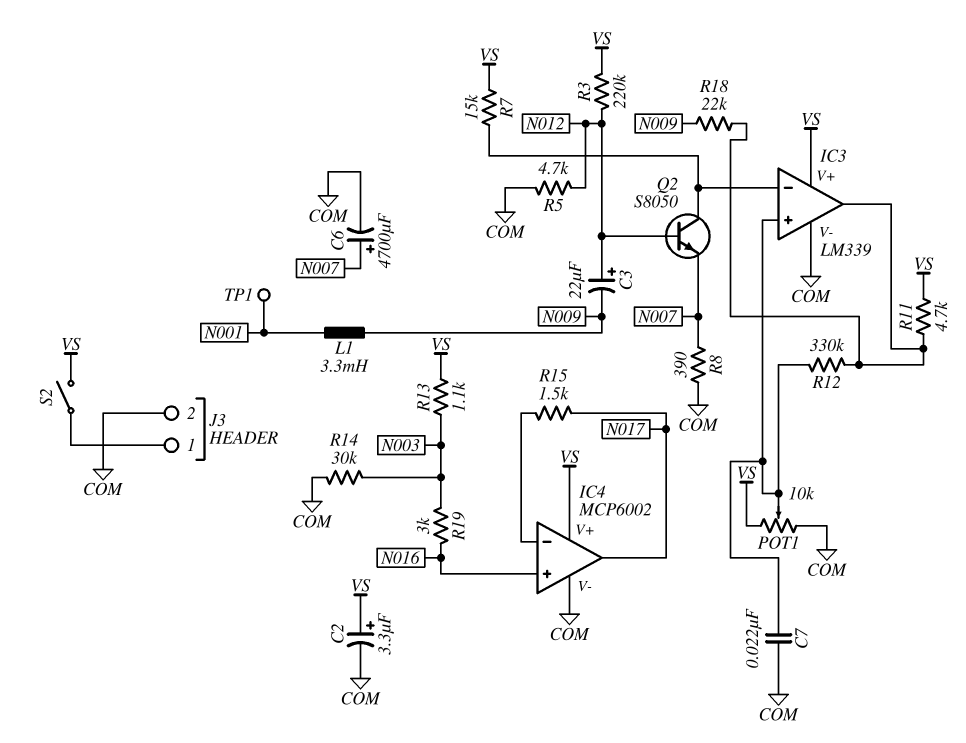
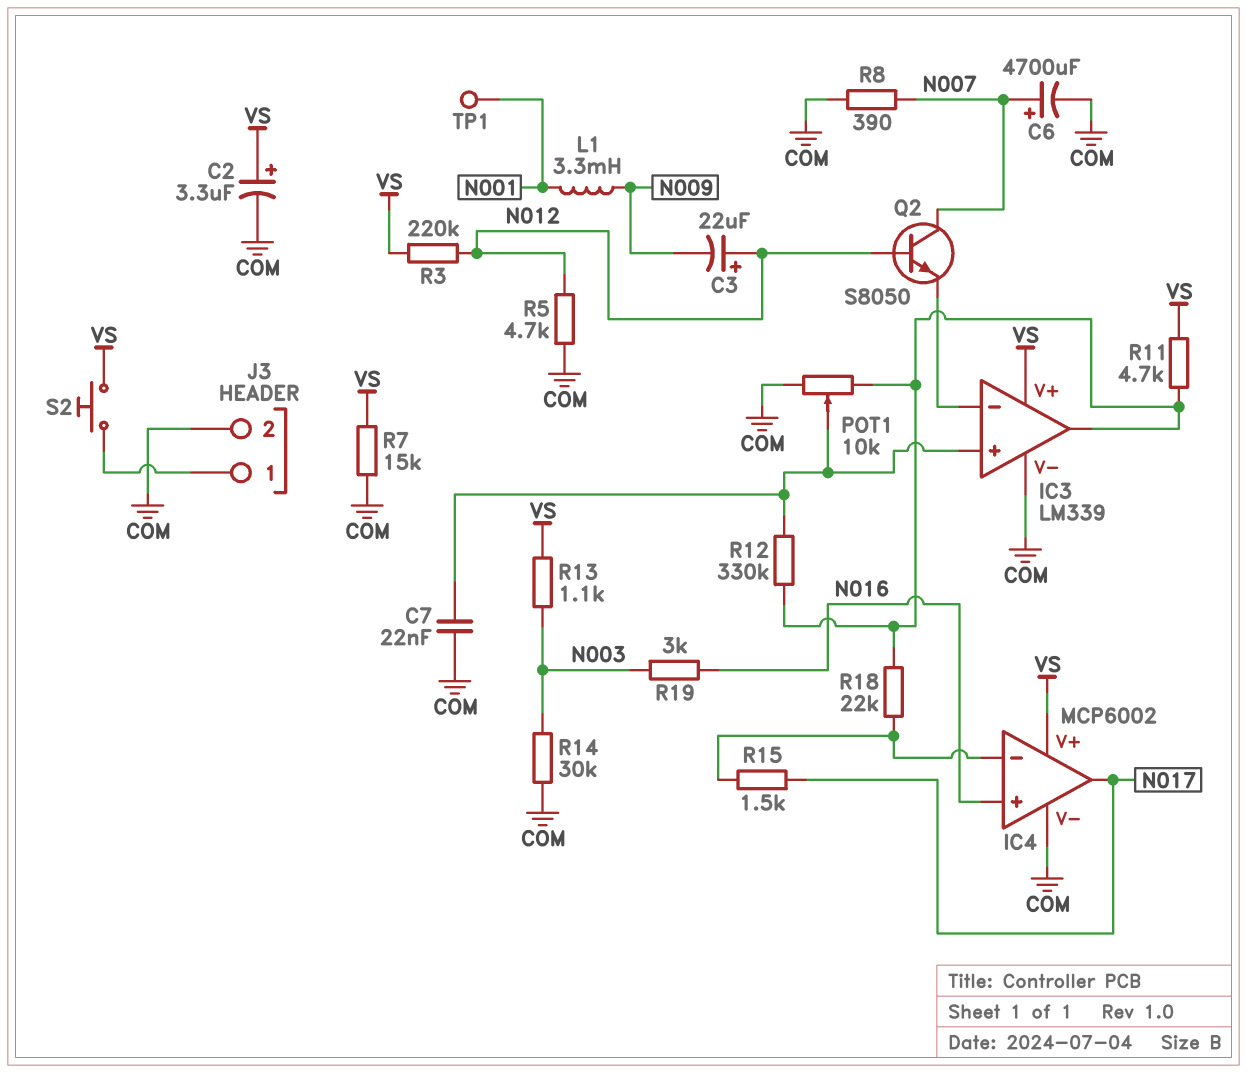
POT1: 10k (COM, VS, wiper IC3/in+) -> 10k (COM, IC3/out, wiper IC3/in+)
Q2: NPN S8050 (B N012, C IC3/in-, E N007) -> NPN S8050 (B N012, C N007, E IC3/in-)
R7: 15k (IC3/in-, VS) -> 15k (COM, VS)
R18: 22k (IC3/out, N009) -> 22k (IC3/out, IC4/in-)
S2: switch (J3/1, VS) -> button (J3/1, VS)

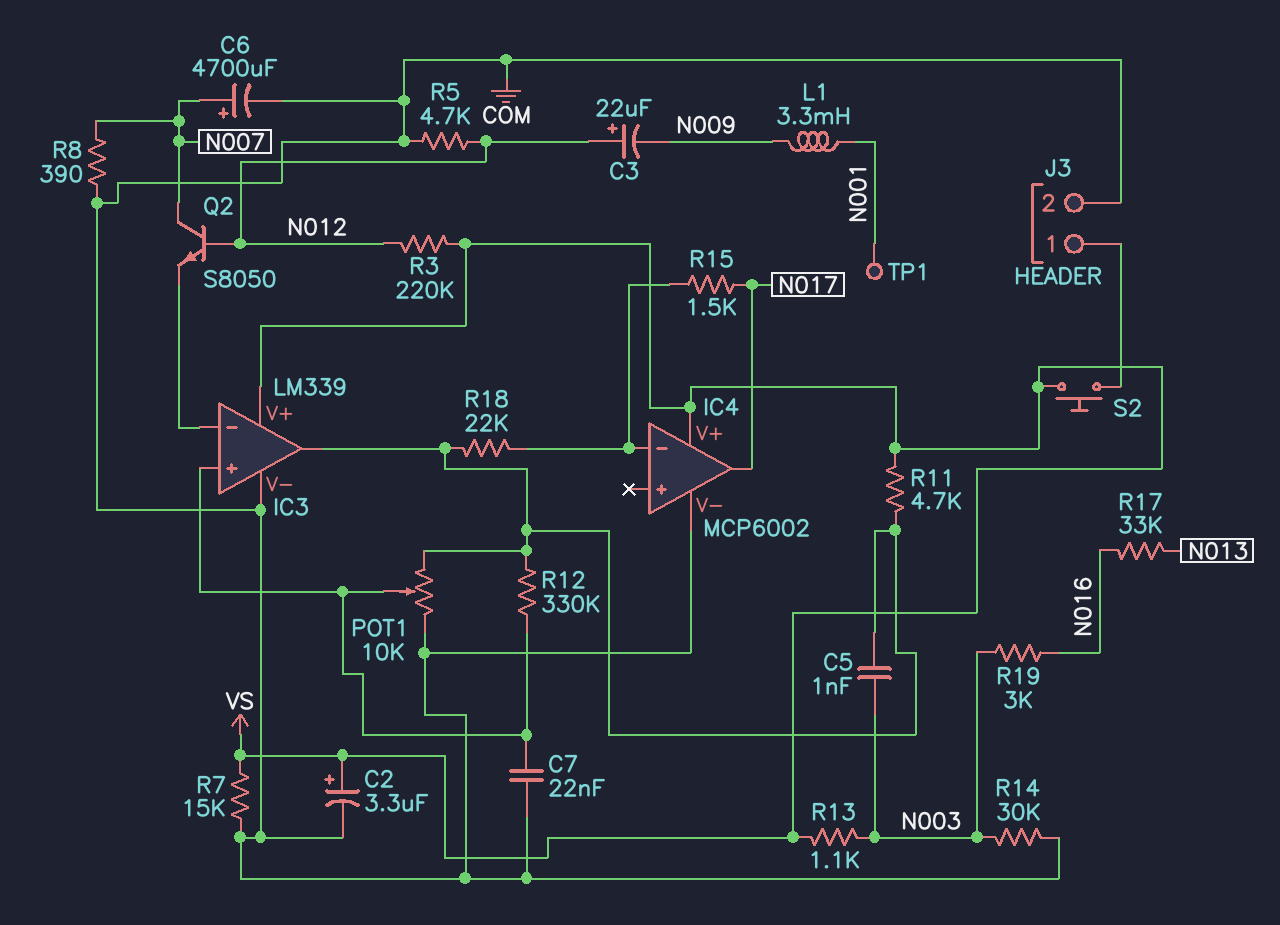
C5: none -> 1nF (IC3/out, N003)
IC4 pin in+: N016 -> none
R17: none -> 33k (N013, N016)

